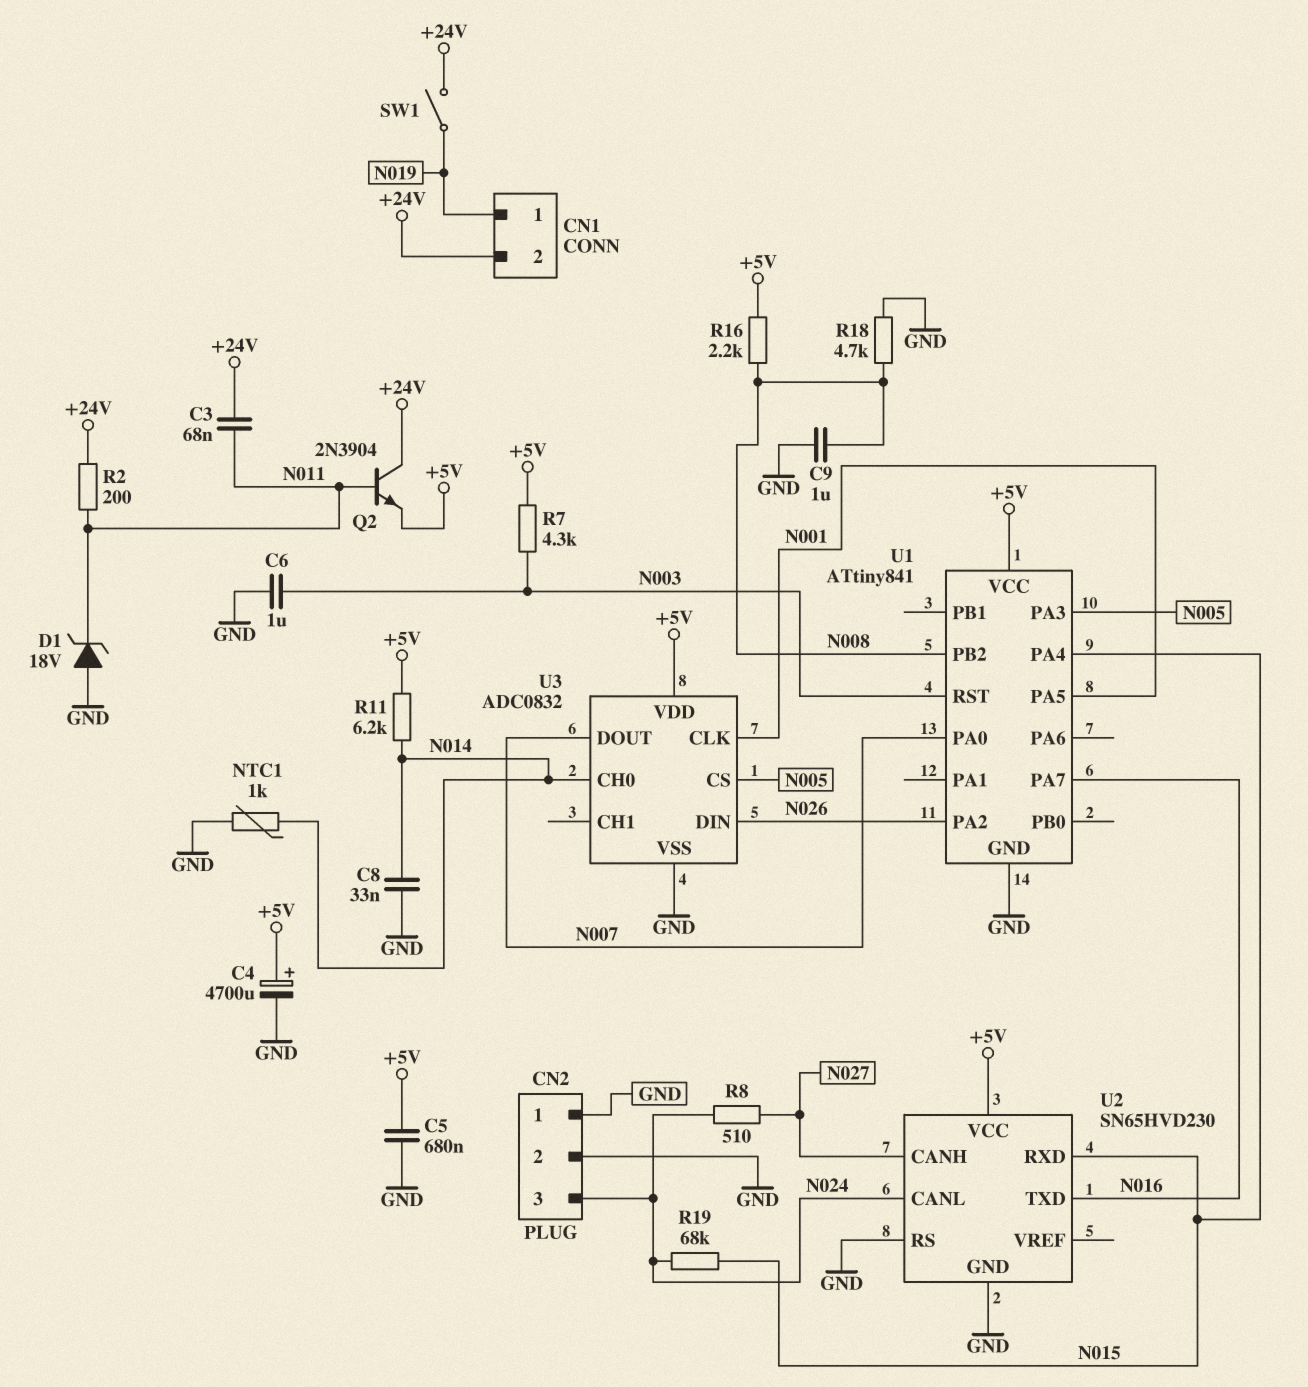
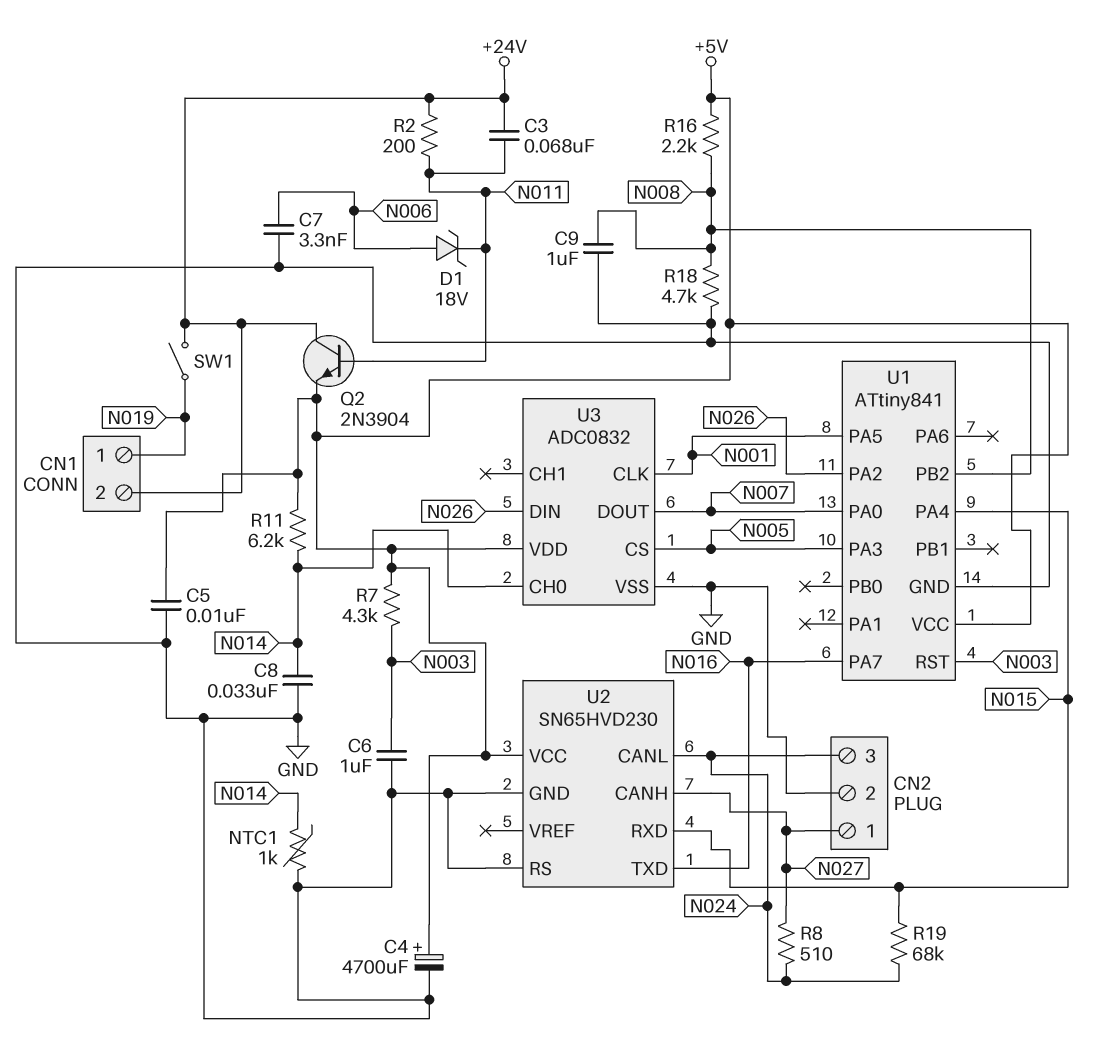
C5: 680nF (+5V, GND) -> 10nF (+5V, GND)
C7: none -> 3.3nF (GND, N006)
CN2 pin 1: GND -> N027
D1: zener 18V (A GND, K N011) -> zener 18V (A N006, K N011)

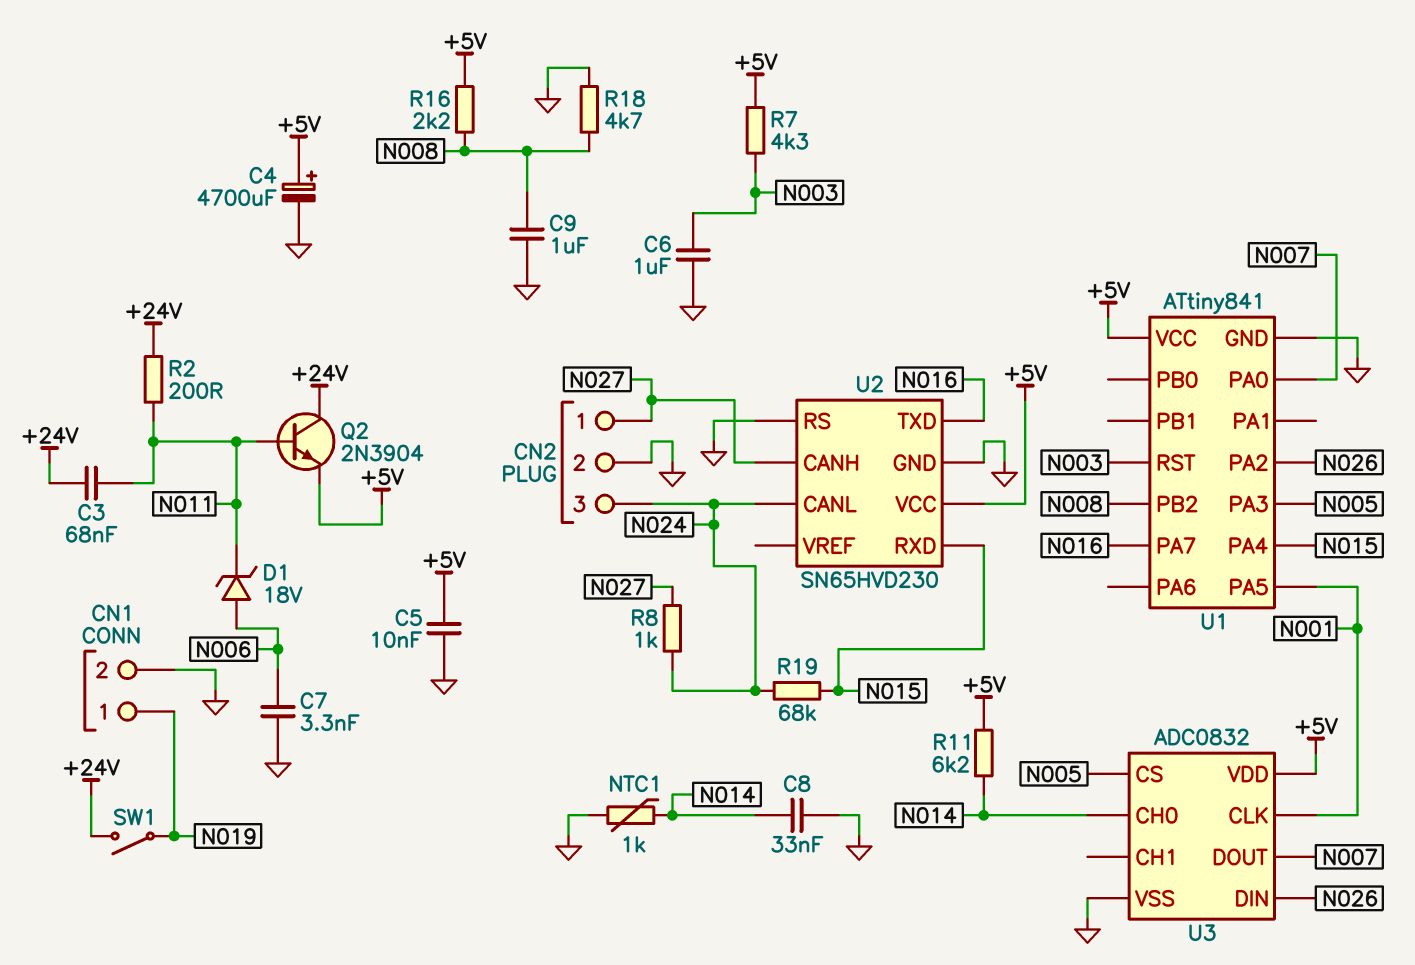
CN1 pin 2: +24V -> GND
R8: 510 (N024, N027) -> 1k (N024, N027)

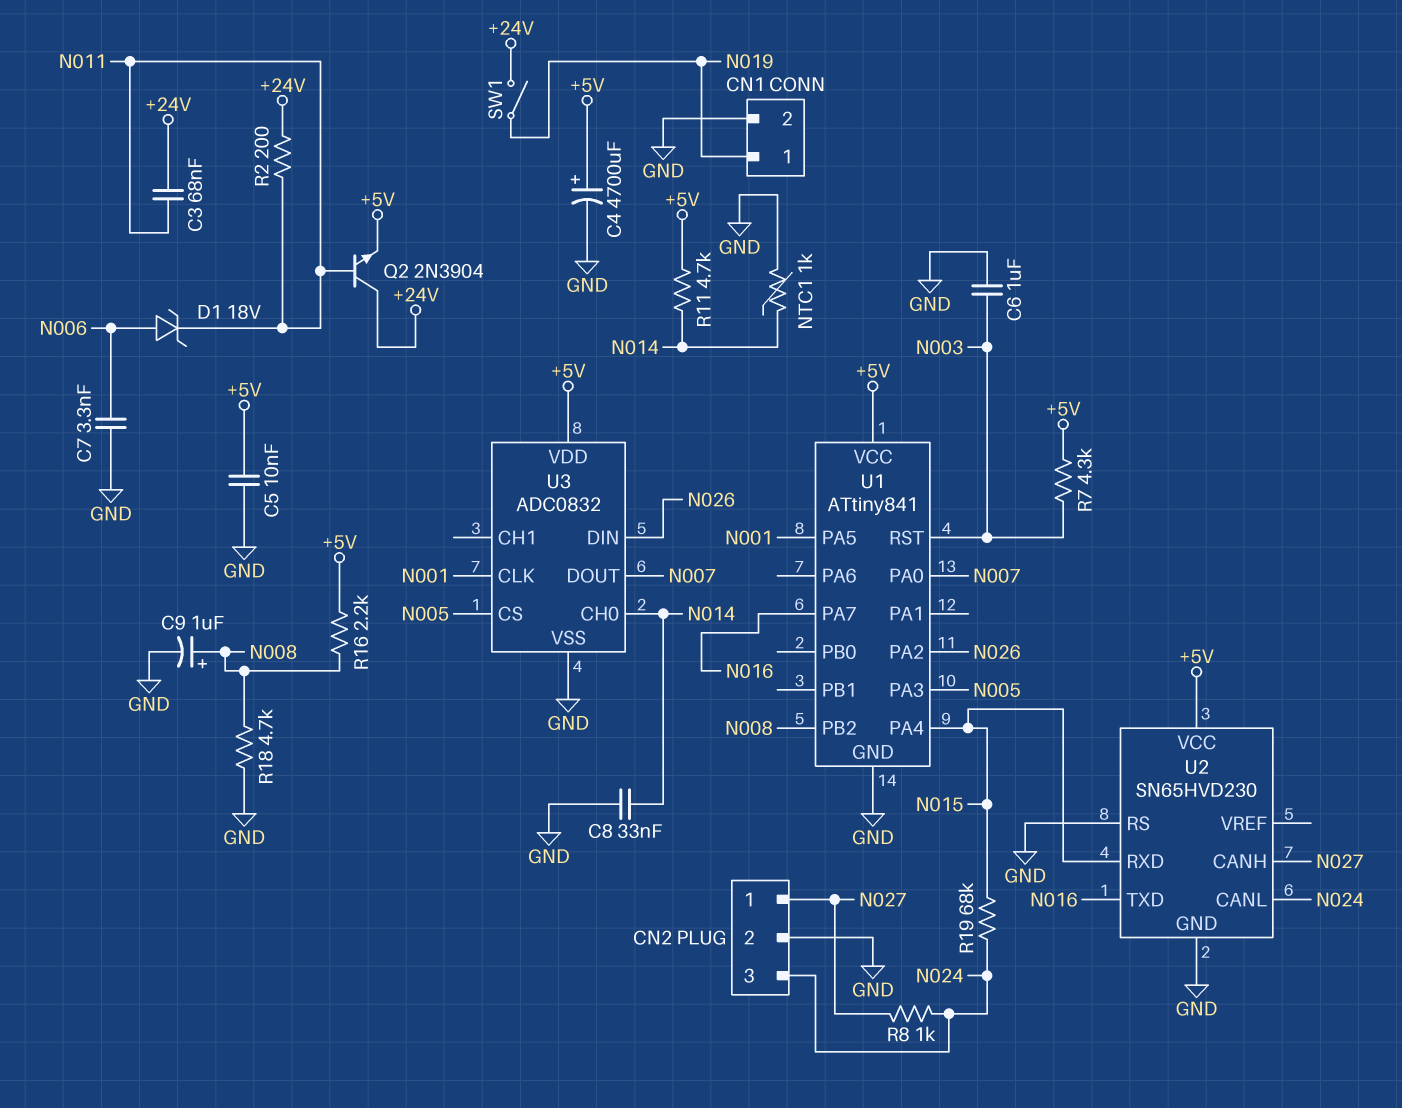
C9: 1uF (GND, N008) -> 1uF (plus N008, minus GND)
R11: 6.2k (+5V, N014) -> 4.7k (+5V, N014)

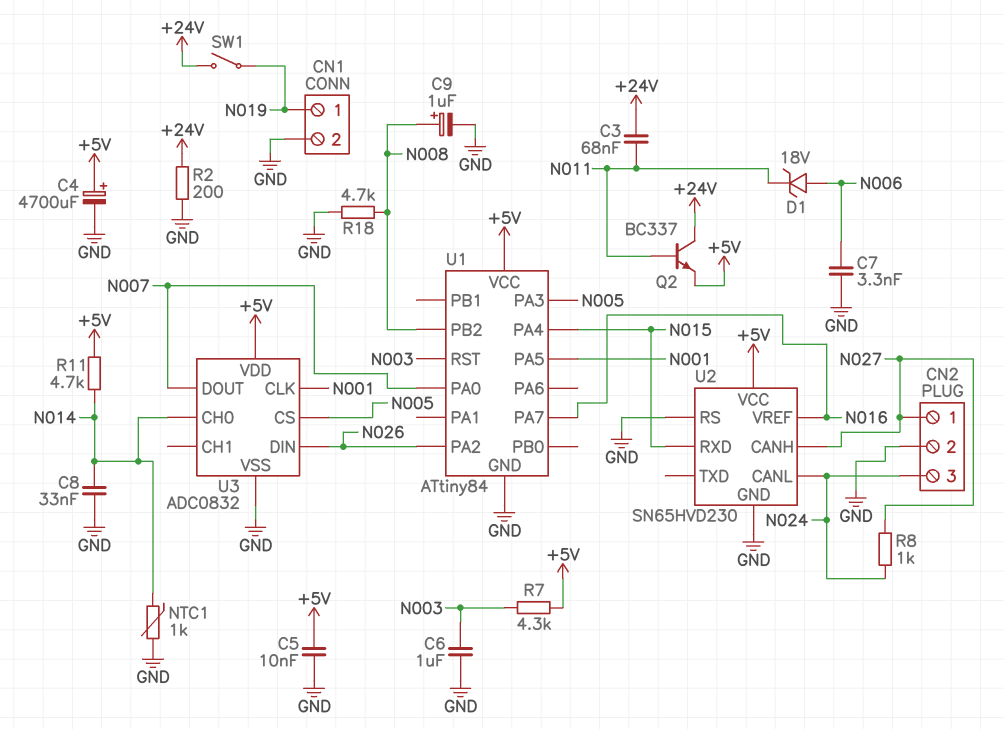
Q2: NPN 2N3904 (B N011, C +24V, E +5V) -> NPN BC337 (B N011, C +24V, E +5V)
R2: 200 (+24V, N011) -> 200 (+24V, GND)
R16: 2.2k (+5V, N008) -> none
R19: 68k (N015, N024) -> none
U1: ATtiny841 -> ATtiny84
U2 pin TXD: N016 -> none
U2 pin VREF: none -> N016

